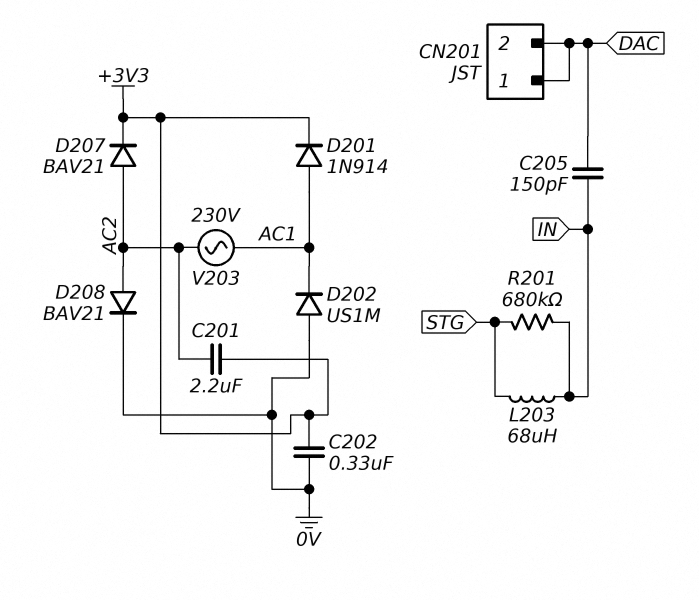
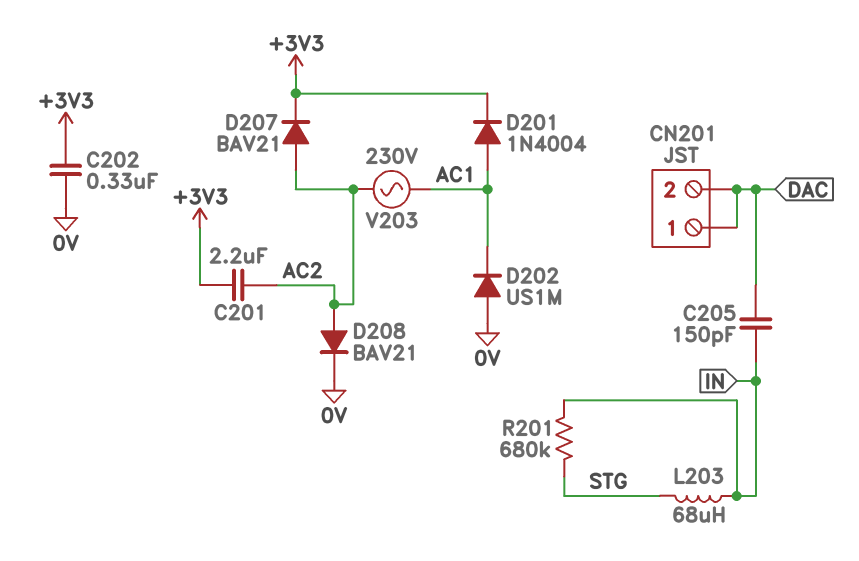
D201: diode 1N914 (A AC1, K +3V3) -> diode 1N4004 (A AC1, K +3V3)

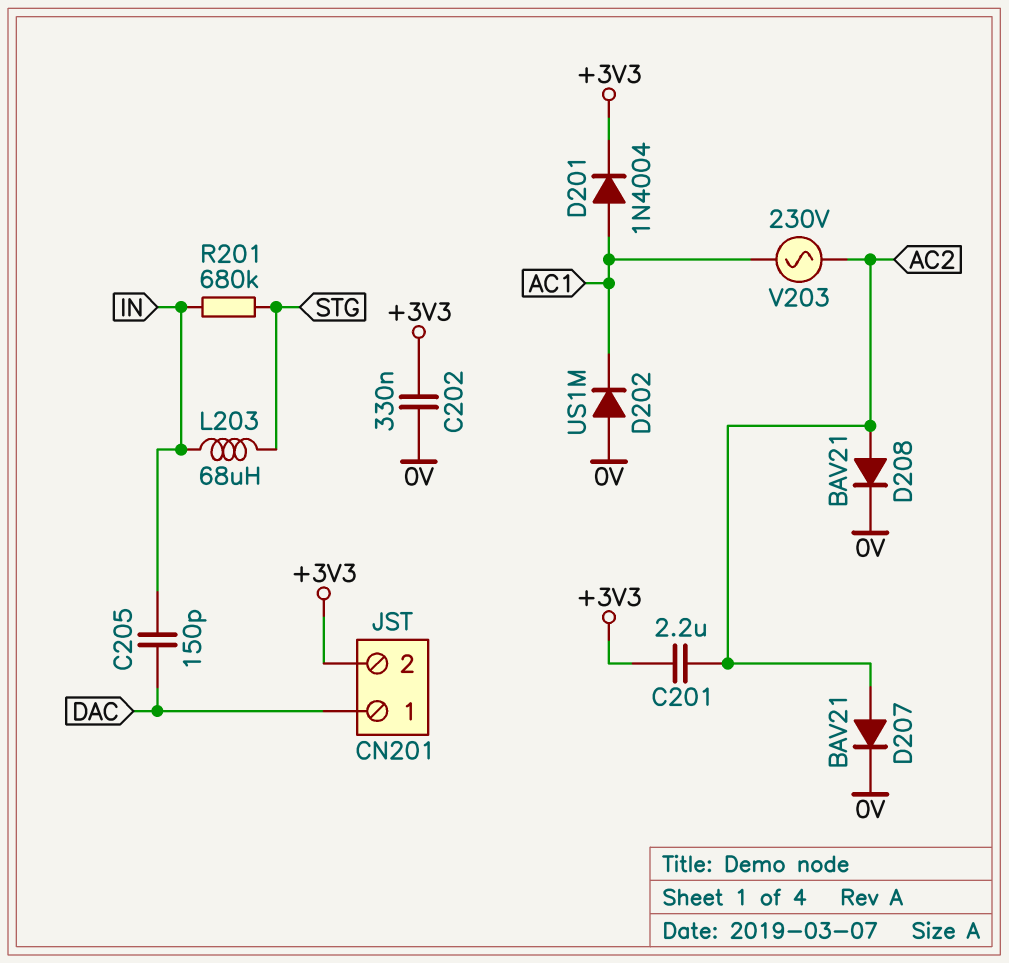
CN201 pin 2: DAC -> +3V3
D207: diode BAV21 (A AC2, K +3V3) -> diode BAV21 (A AC2, K 0V)

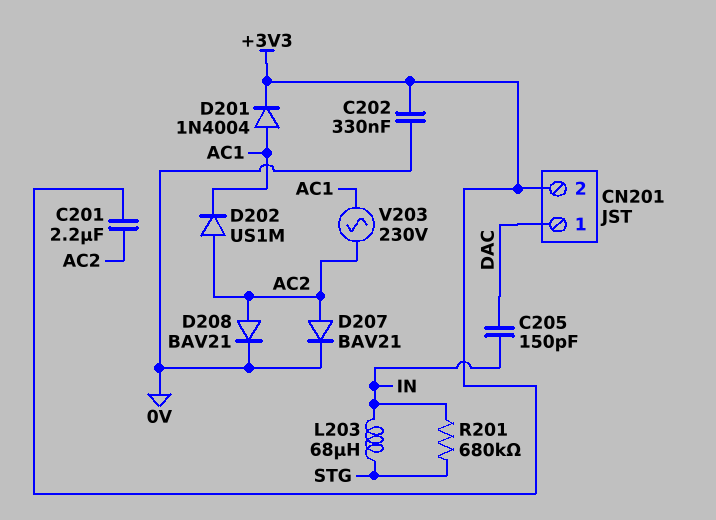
D202: diode US1M (A 0V, K AC1) -> diode US1M (A AC2, K AC1)

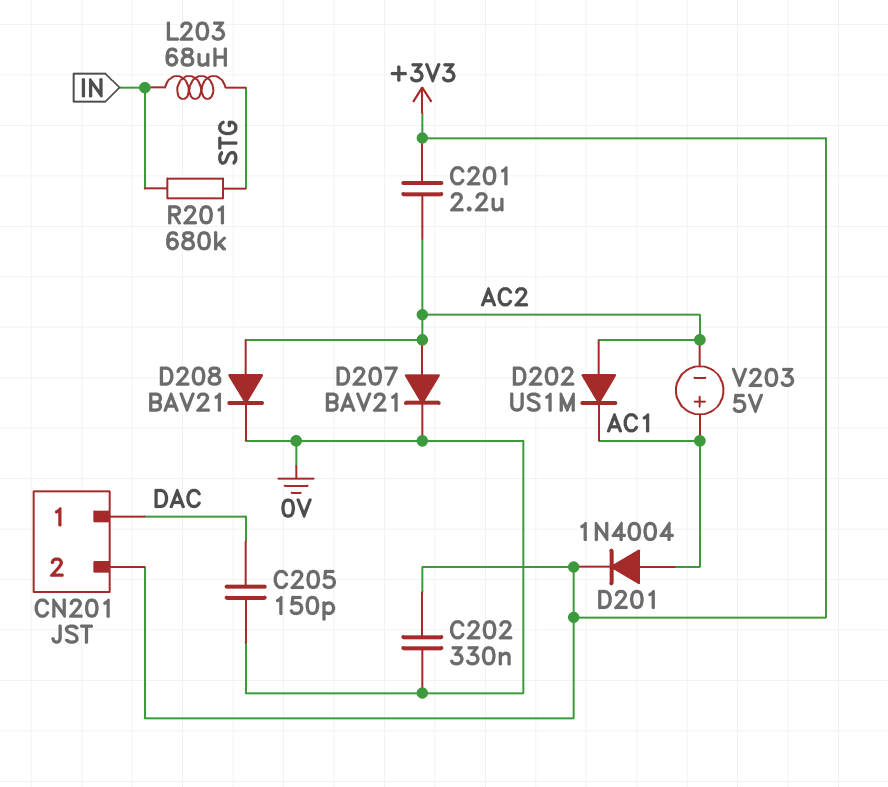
C205: 150pF (DAC, IN) -> 150pF (0V, DAC)
V203: AC 230V (AC1, AC2) -> 5V (plus AC1, minus AC2)

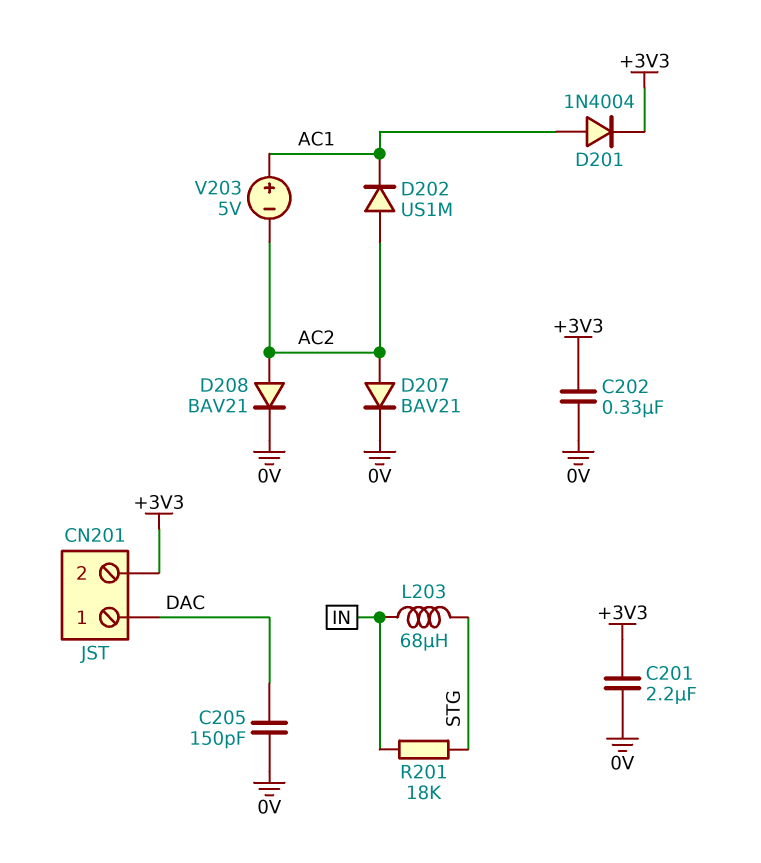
C201: 2.2uF (+3V3, AC2) -> 2.2uF (+3V3, 0V)
R201: 680k (IN, STG) -> 18k (IN, STG)

